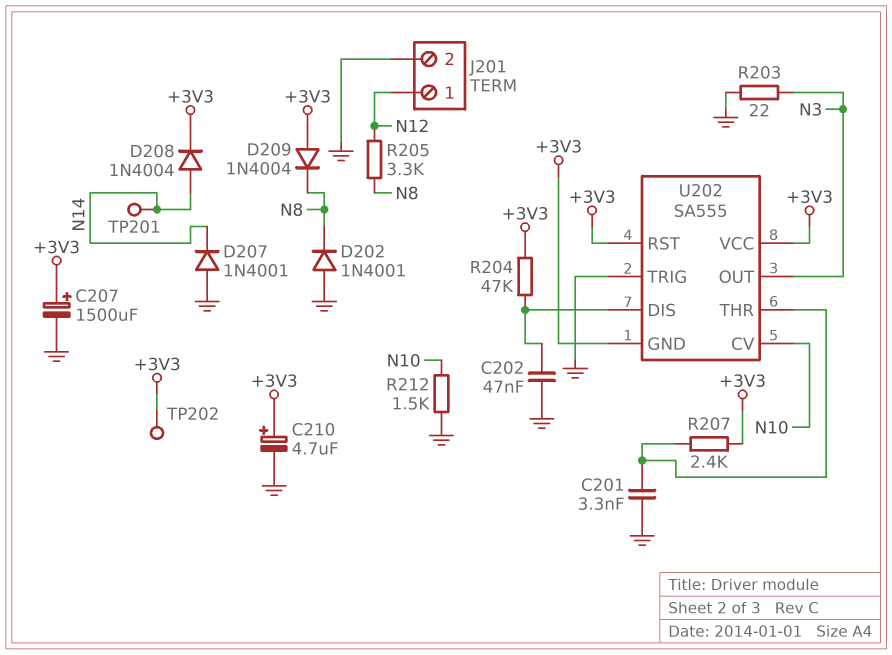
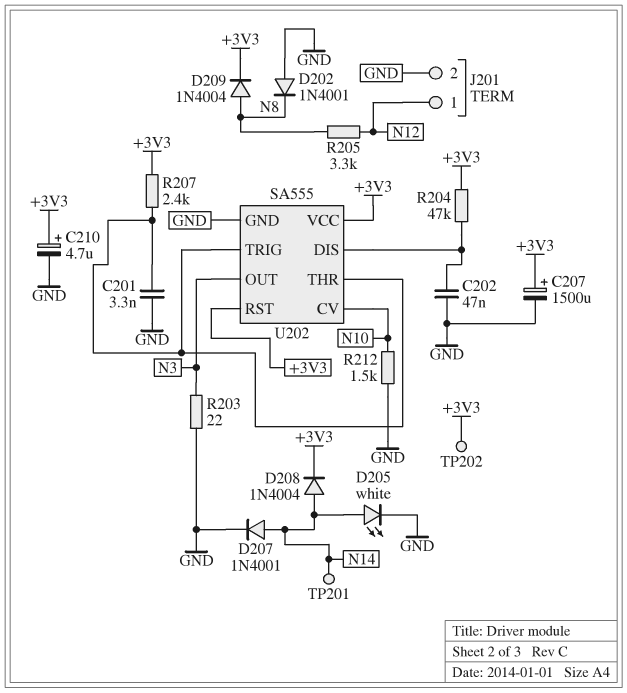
D205: none -> LED white (A N14, K GND)
D207: diode 1N4001 (A GND, K N14) -> diode 1N4001 (A N14, K GND)
D209: diode 1N4004 (A +3V3, K N8) -> diode 1N4004 (A N8, K +3V3)
U202 pin GND: +3V3 -> GND
U202 pin TRIG: GND -> U202/THR

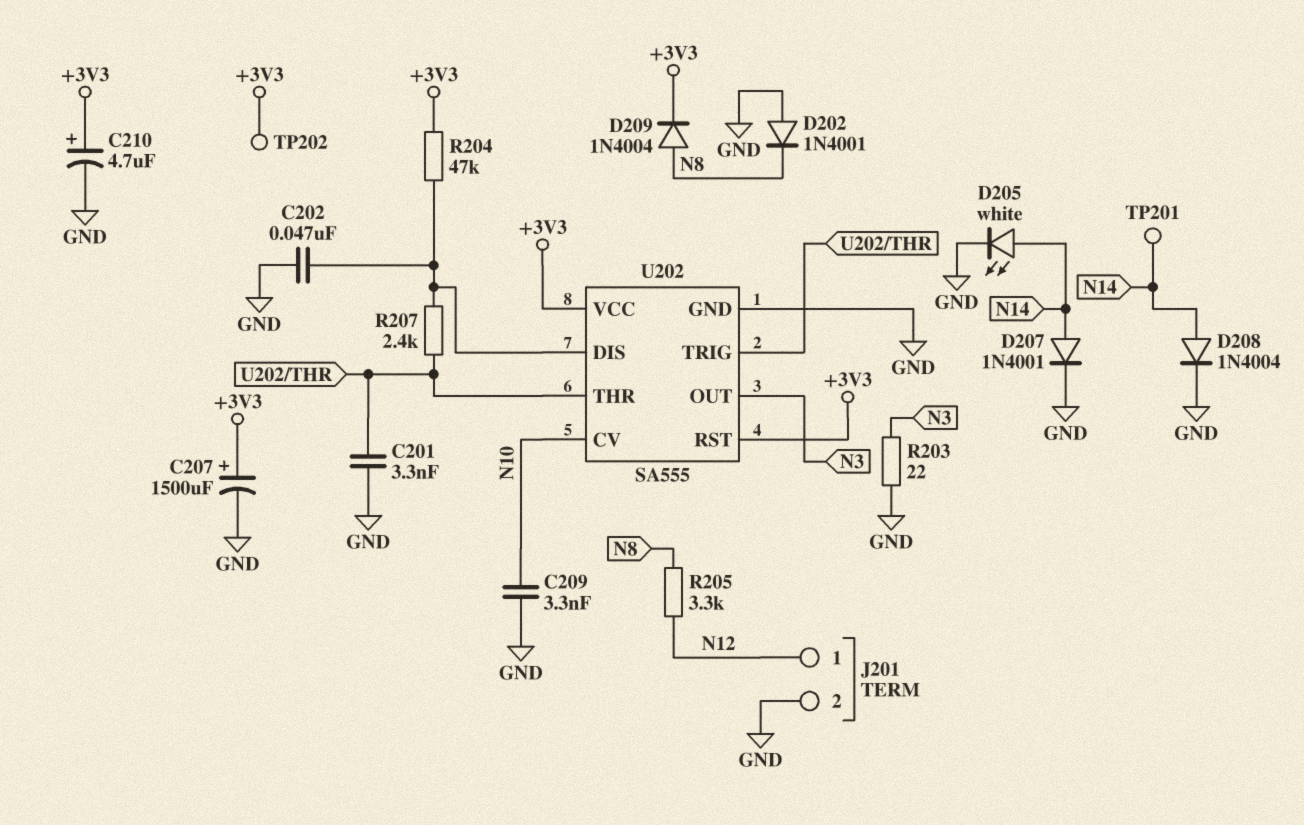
C209: none -> 3.3nF (GND, N10)
D208: diode 1N4004 (A N14, K +3V3) -> diode 1N4004 (A N14, K GND)
R207: 2.4k (+3V3, U202/THR) -> 2.4k (U202/DIS, U202/THR)
R212: 1.5k (GND, N10) -> none

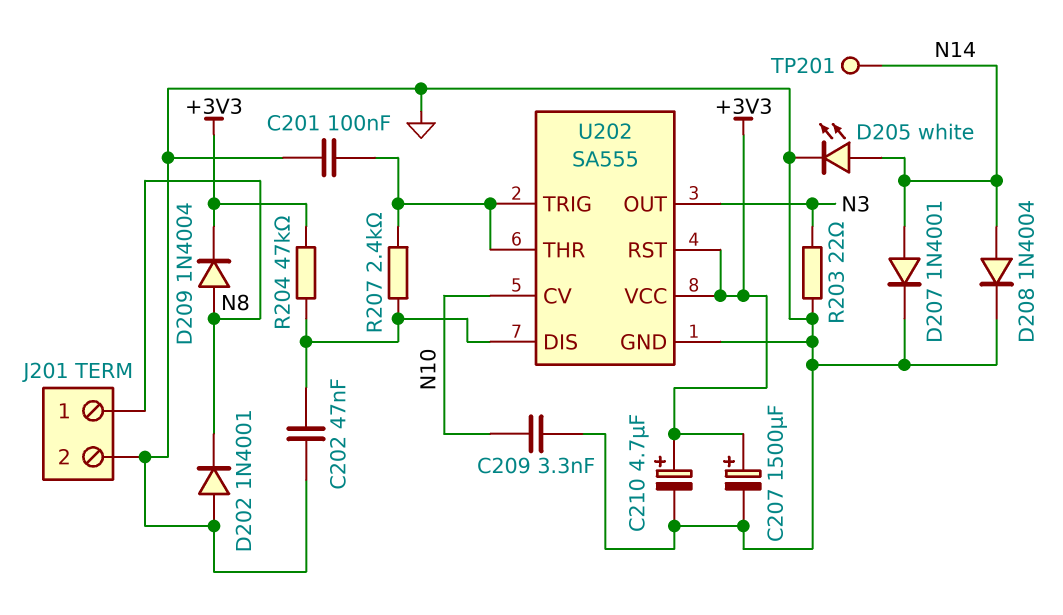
C201: 3.3nF (GND, U202/THR) -> 100nF (GND, U202/THR)
J201 pin 1: N12 -> N8
R205: 3.3k (N8, N12) -> none
TP202: test point (+3V3) -> none

